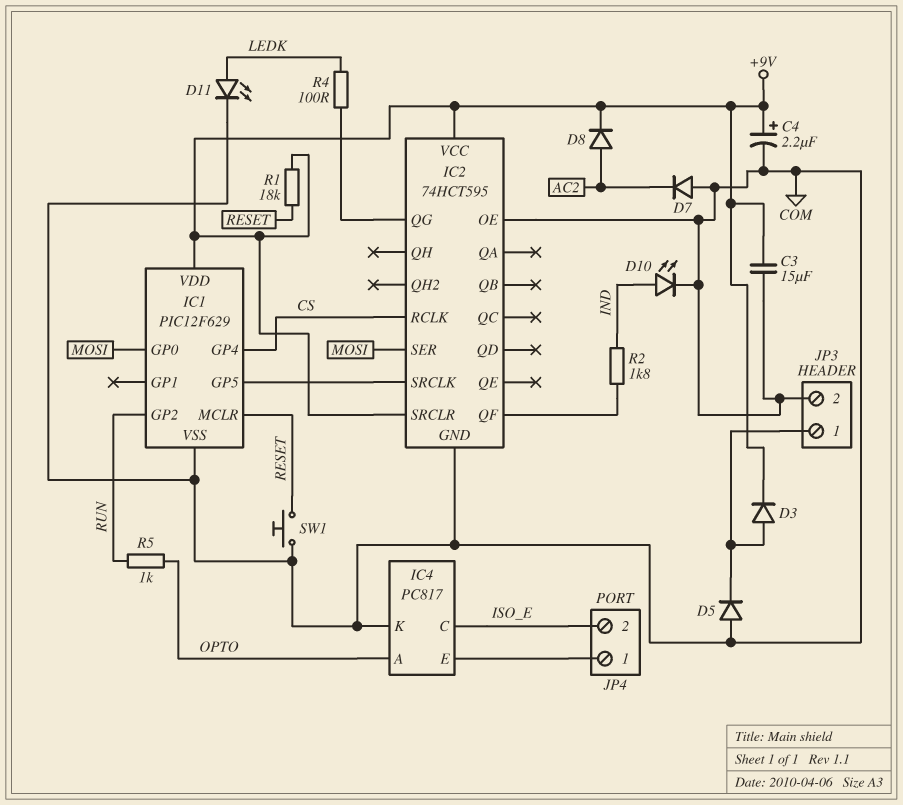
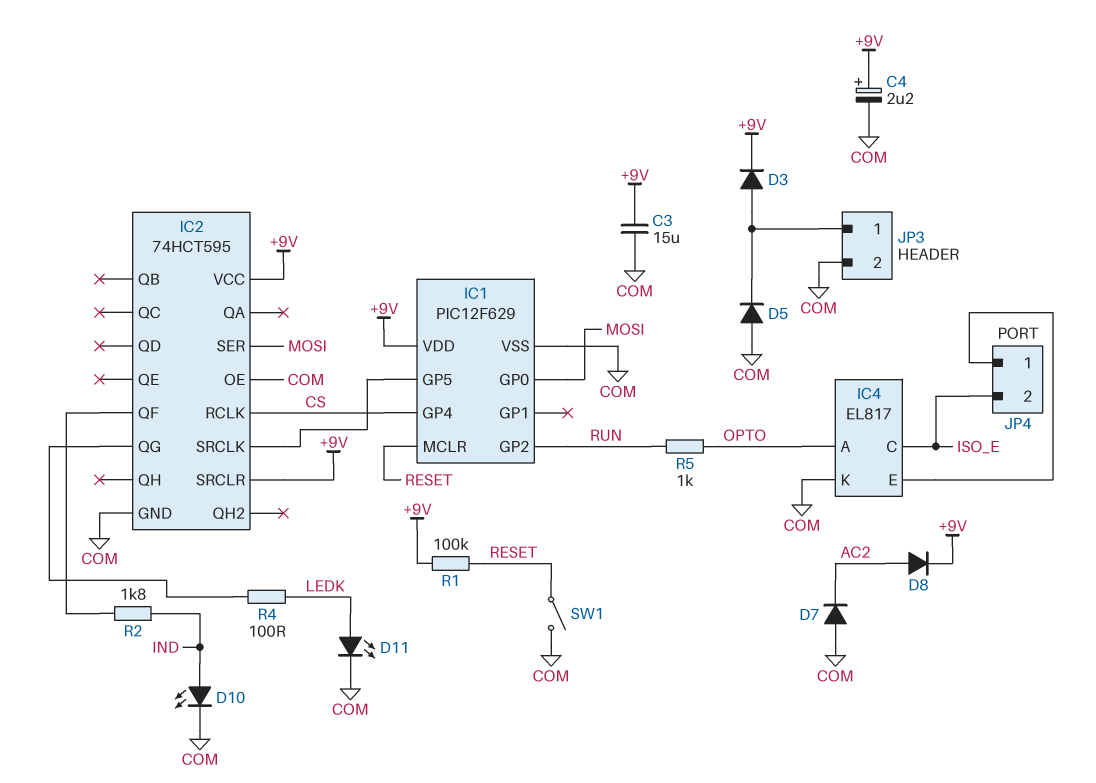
IC4: PC817 -> EL817
R1: 18k (+9V, RESET) -> 100k (+9V, RESET)
SW1: button (COM, RESET) -> switch (COM, RESET)

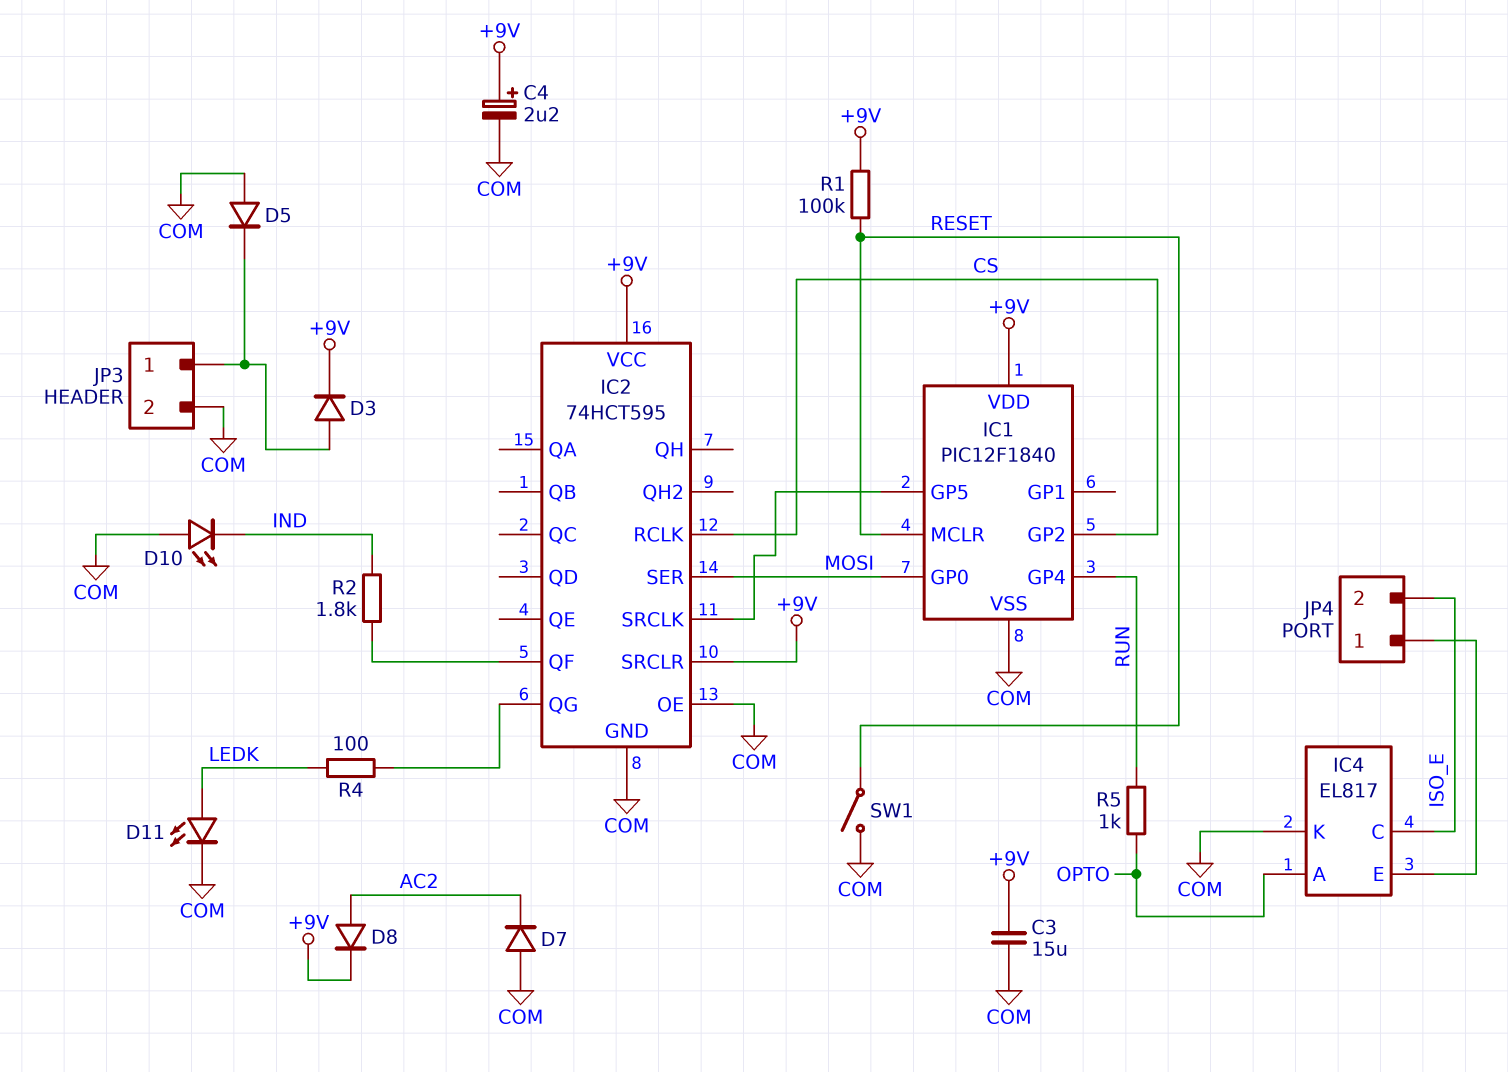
D10: LED (A IND, K COM) -> LED (A COM, K IND)
IC1: PIC12F629 -> PIC12F1840
IC1 pin GP2: RUN -> CS
IC1 pin GP4: CS -> RUN

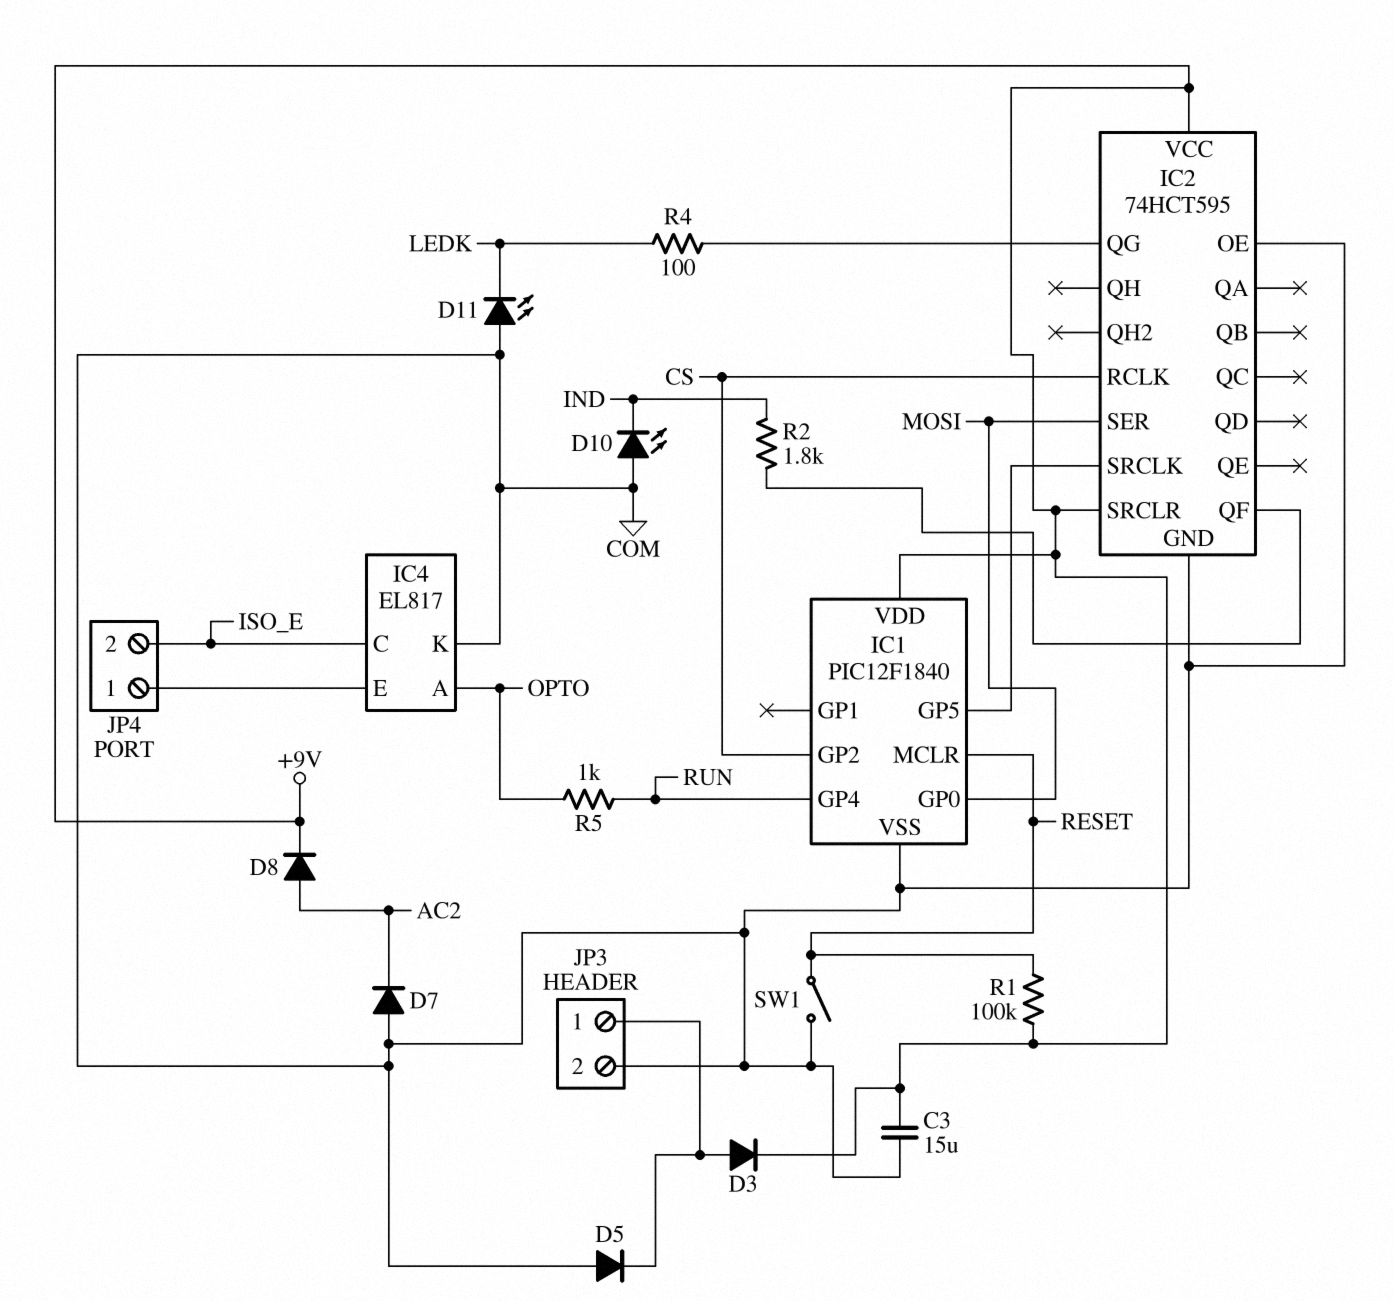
C4: 2.2uF (plus +9V, minus COM) -> none
D11: LED (A LEDK, K COM) -> LED (A COM, K LEDK)

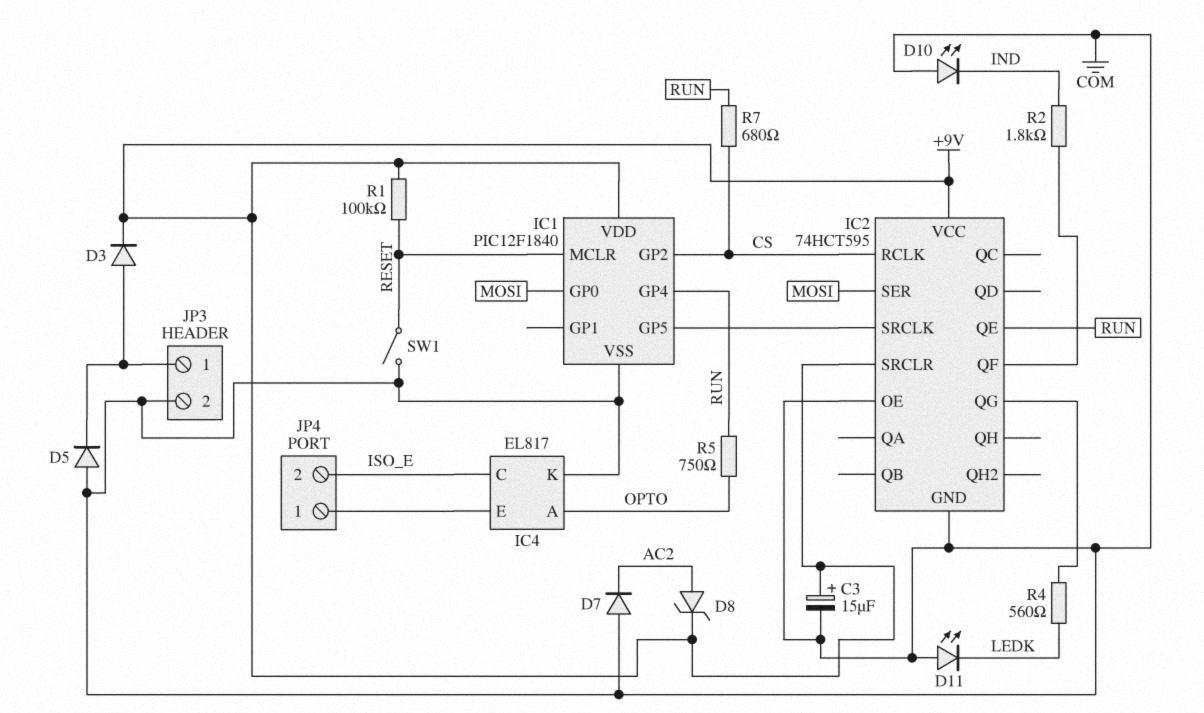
C3: 15uF (+9V, COM) -> 15uF (plus +9V, minus COM)
D8: diode (A AC2, K +9V) -> zener (A AC2, K +9V)
IC2 pin QE: none -> RUN
R4: 100 (IC2/QG, LEDK) -> 560 (IC2/QG, LEDK)
R5: 1k (OPTO, RUN) -> 750 (OPTO, RUN)
R7: none -> 680 (CS, RUN)

